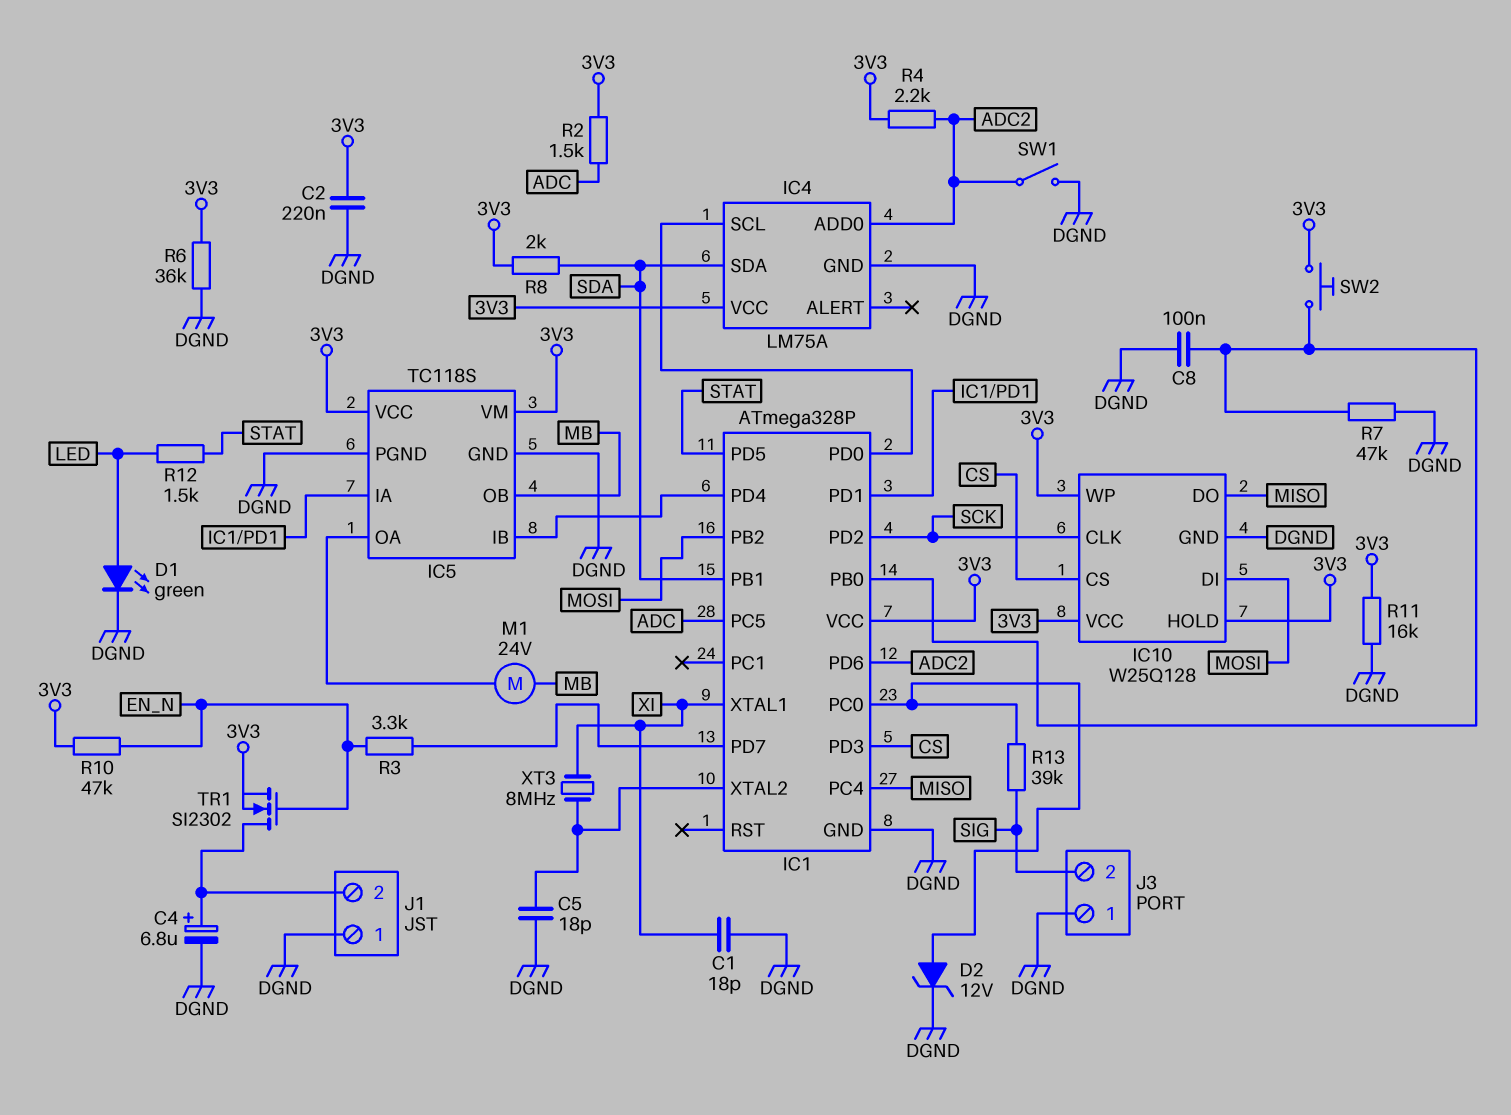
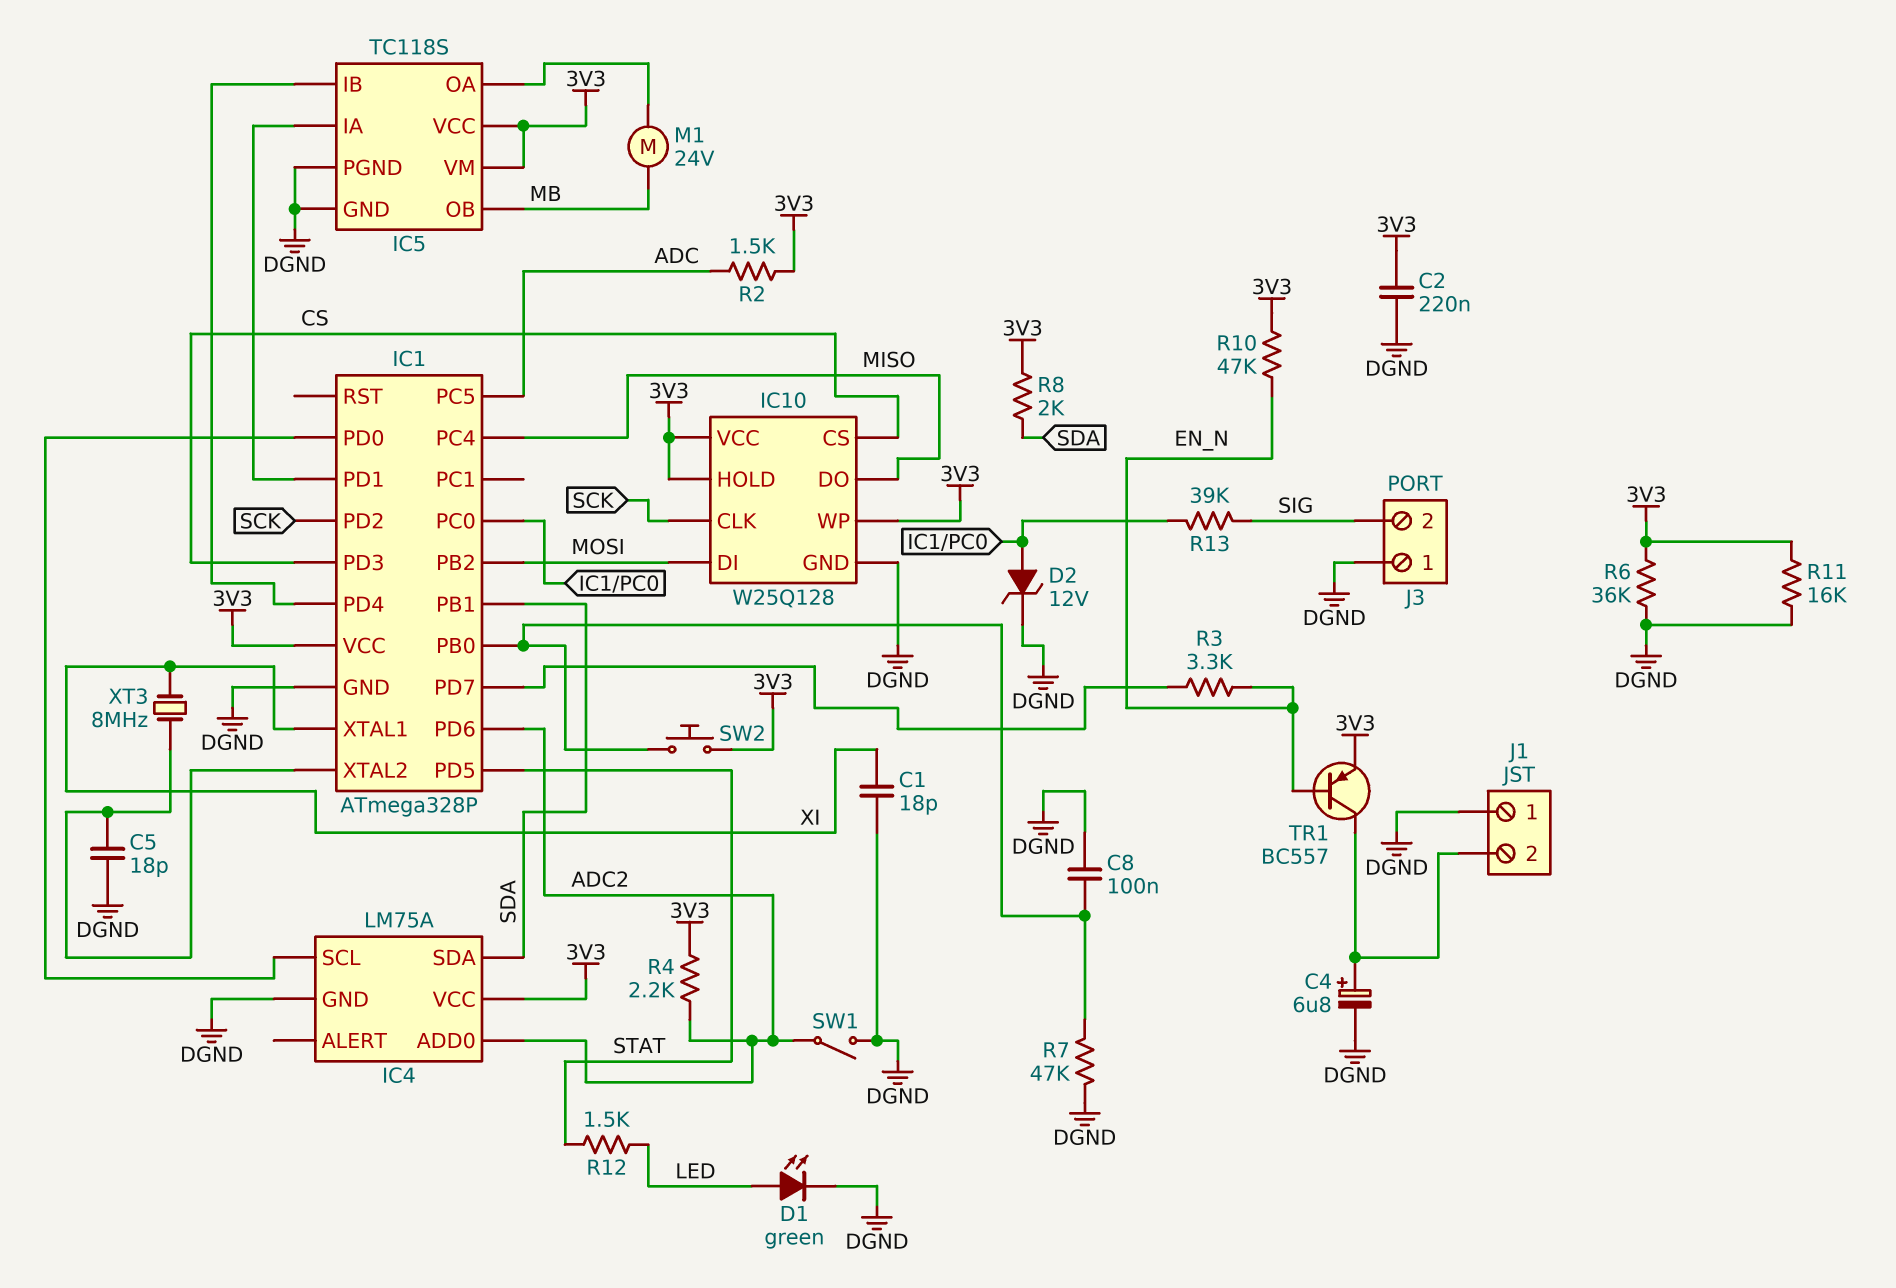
TR1: NMOS SI2302 (G EN_N, D J1/2, S 3V3) -> PNP BC557 (B EN_N, C J1/2, E 3V3)

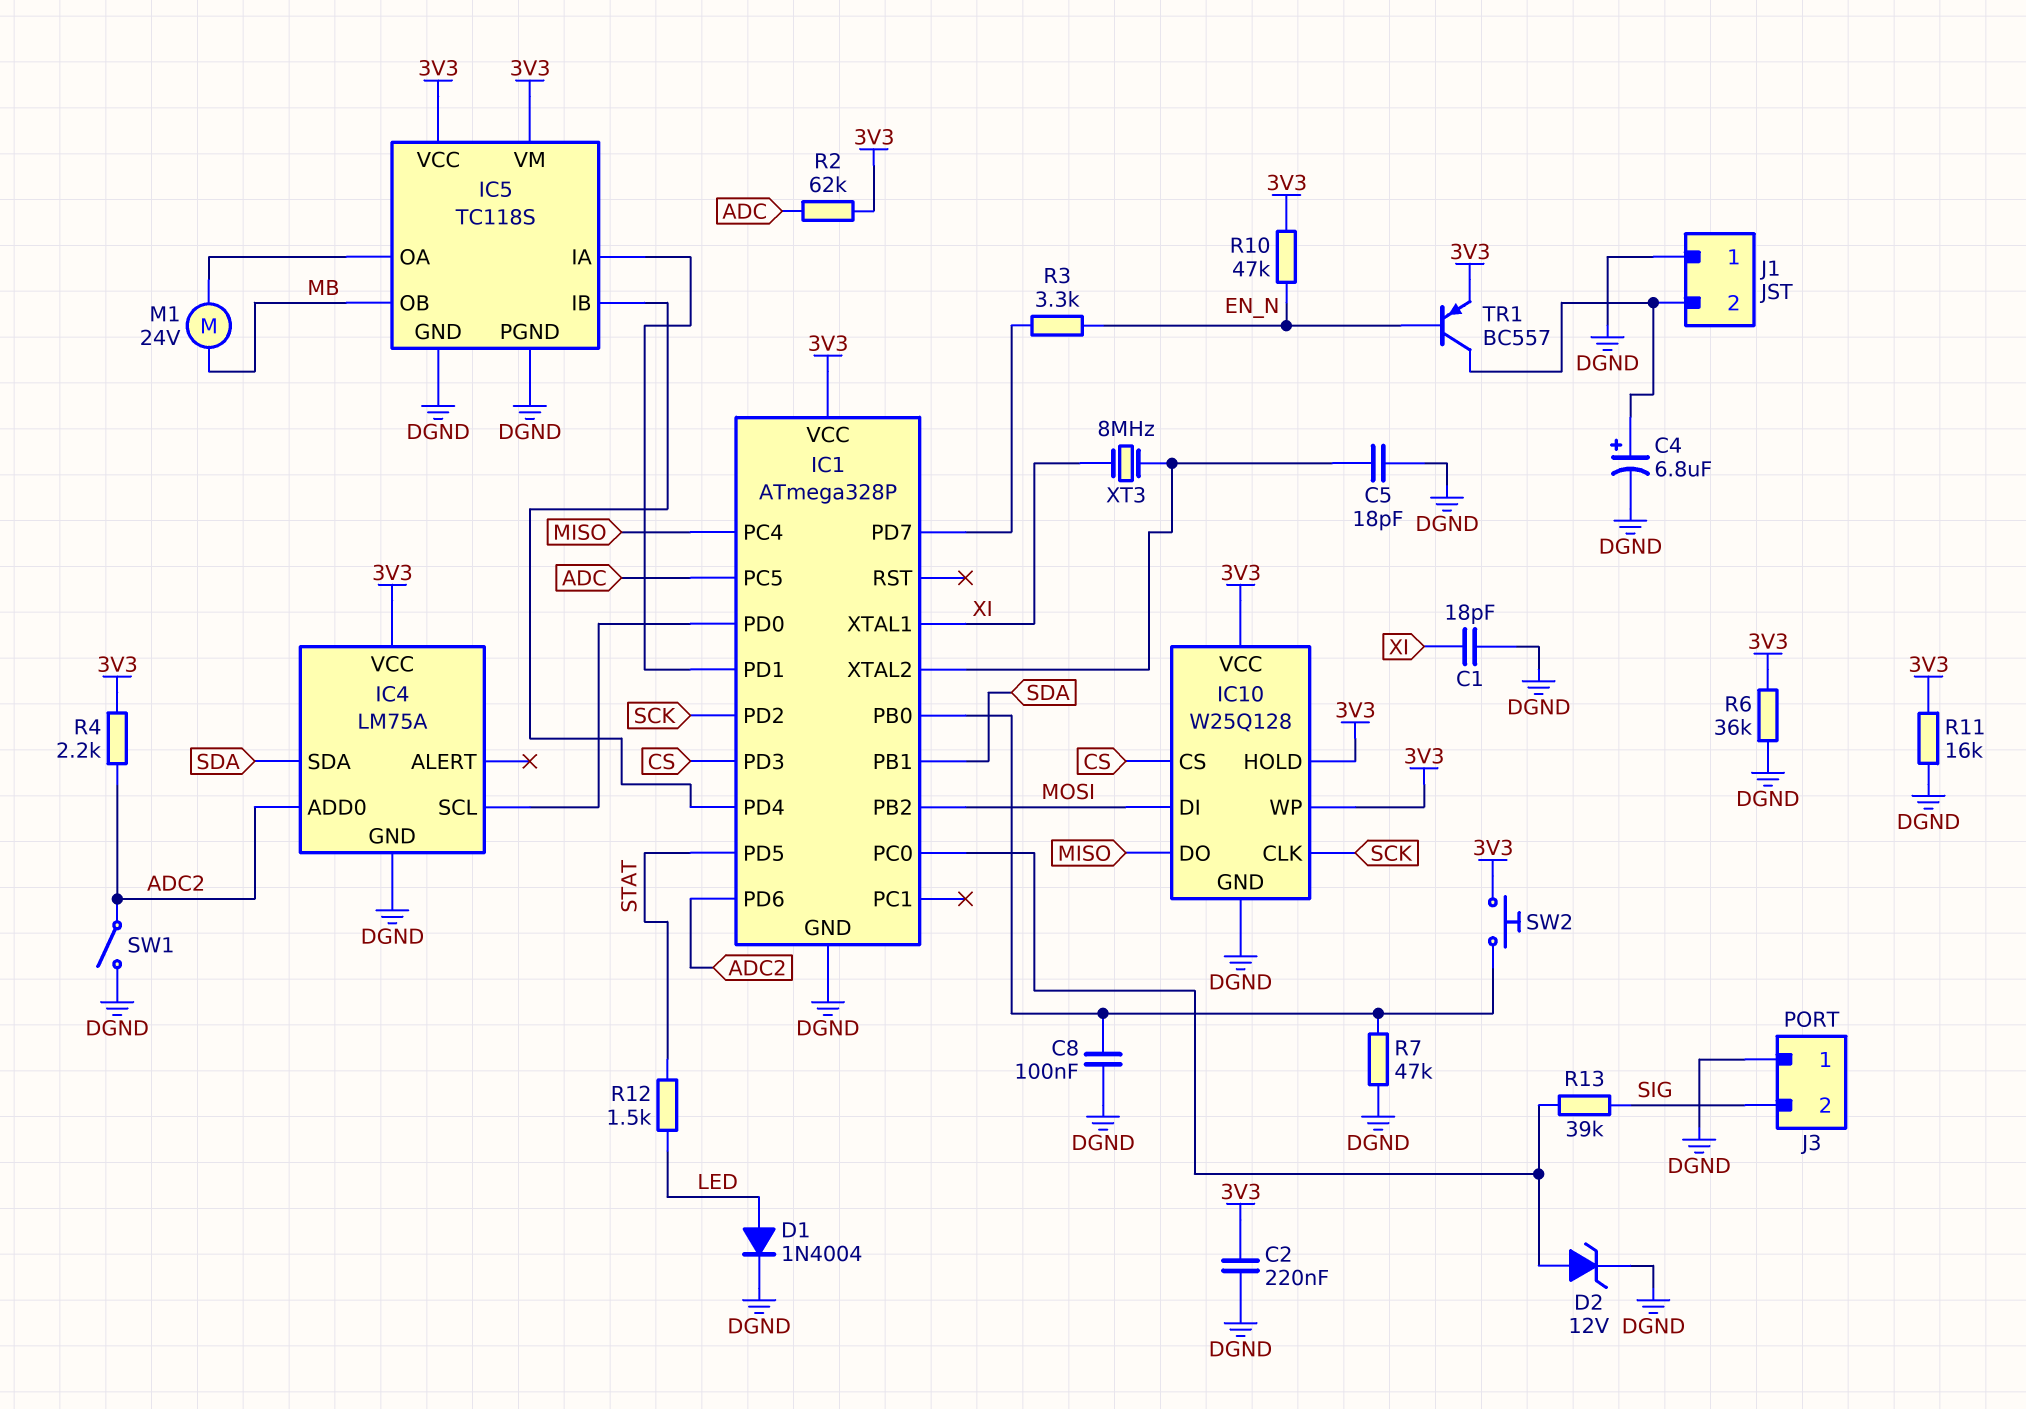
D1: LED green (A LED, K DGND) -> diode 1N4004 (A LED, K DGND)
R2: 1.5k (3V3, ADC) -> 62k (3V3, ADC)
R8: 2k (3V3, SDA) -> none

